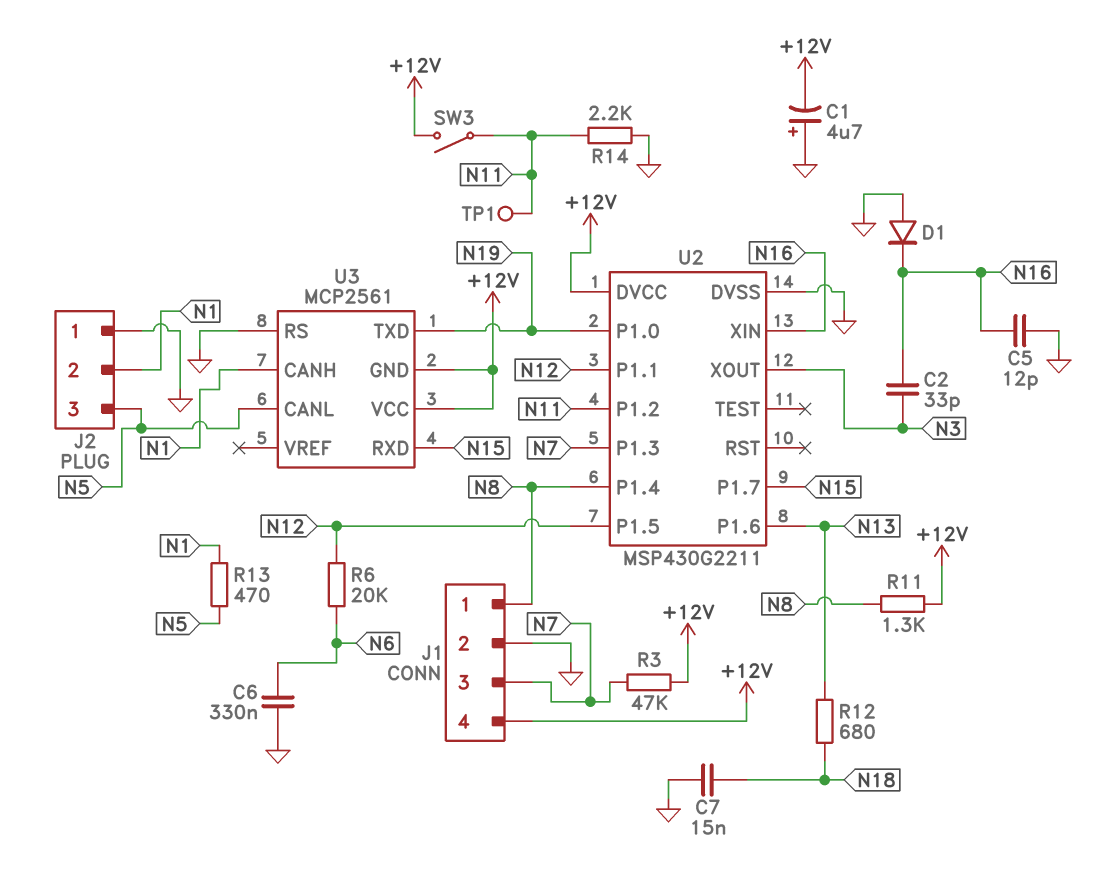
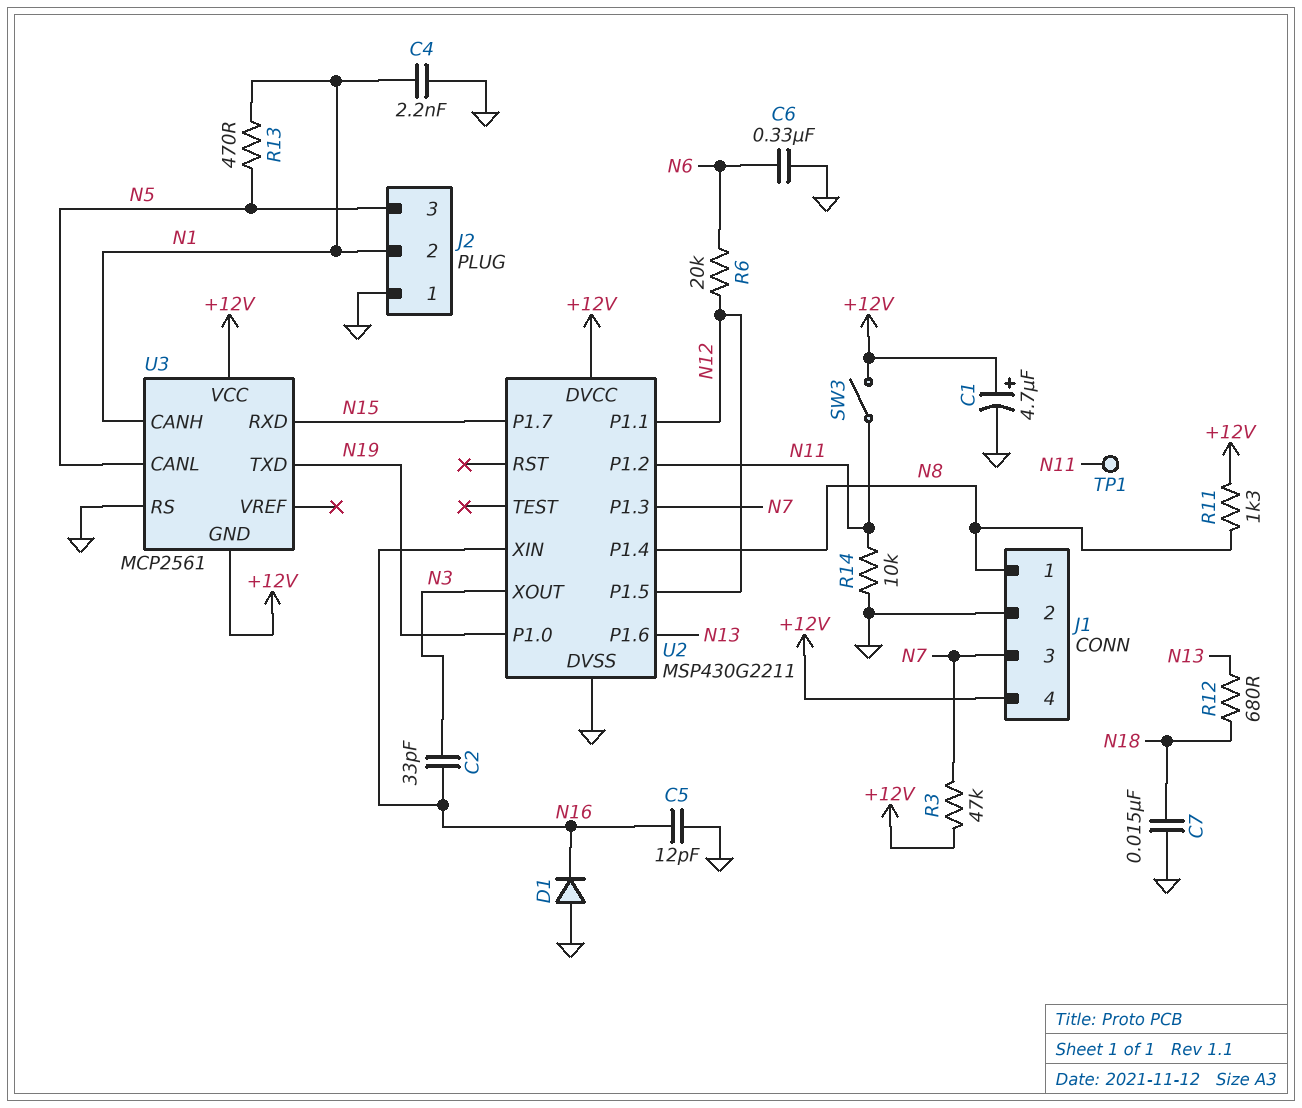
C1: 4.7uF (plus GND, minus +12V) -> 4.7uF (plus +12V, minus GND)
C4: none -> 2.2nF (GND, N1)
R14: 2.2k (GND, N11) -> 10k (GND, N11)

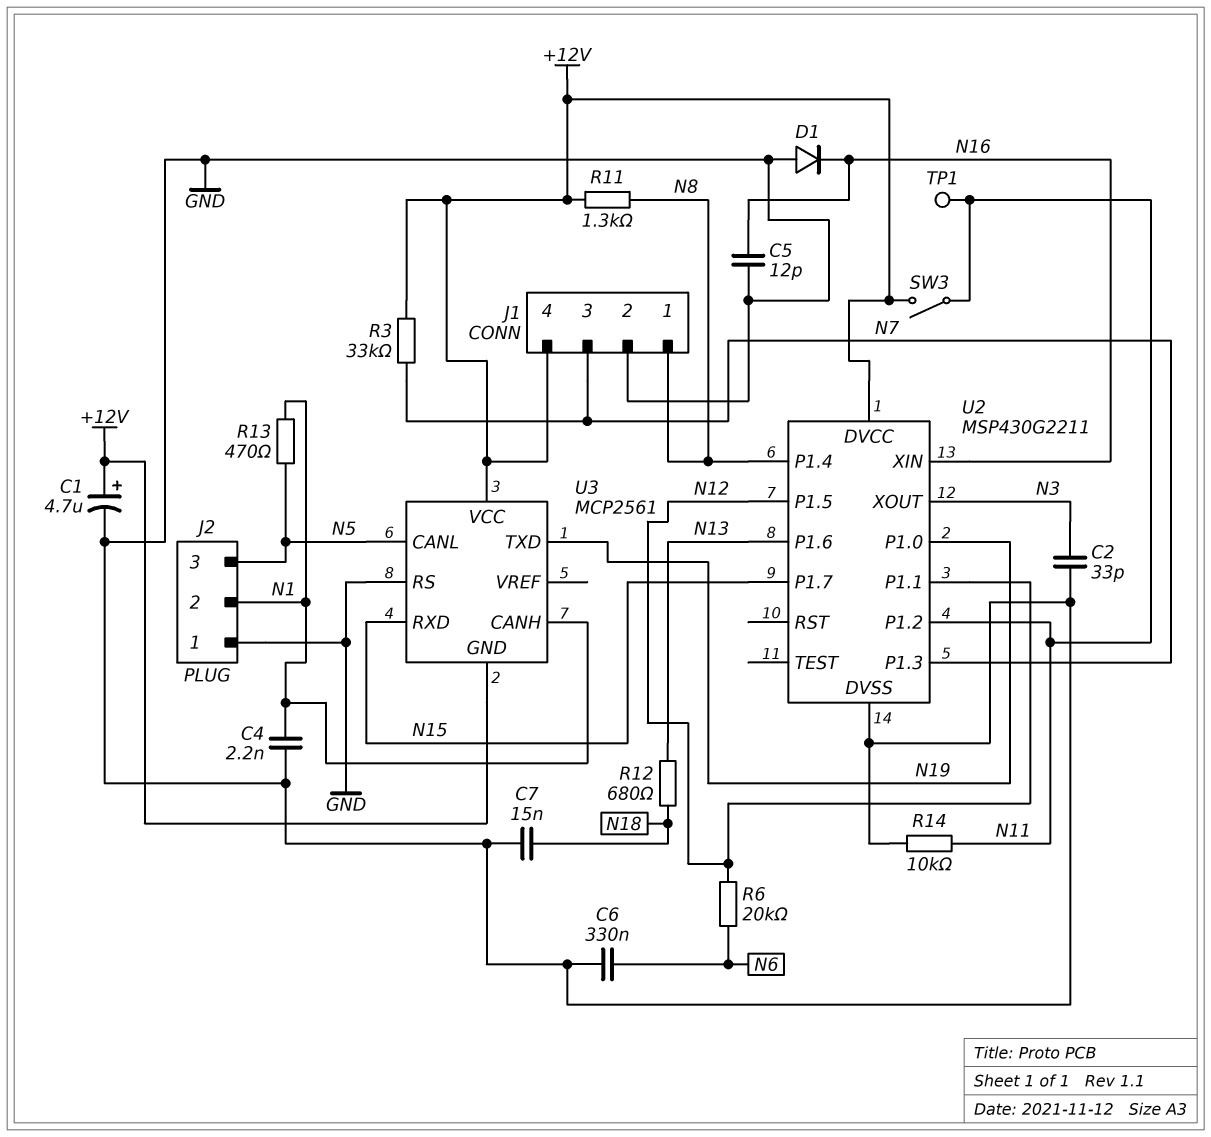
C2: 33pF (N3, N16) -> 33pF (GND, N3)
R3: 47k (+12V, N7) -> 33k (+12V, N7)

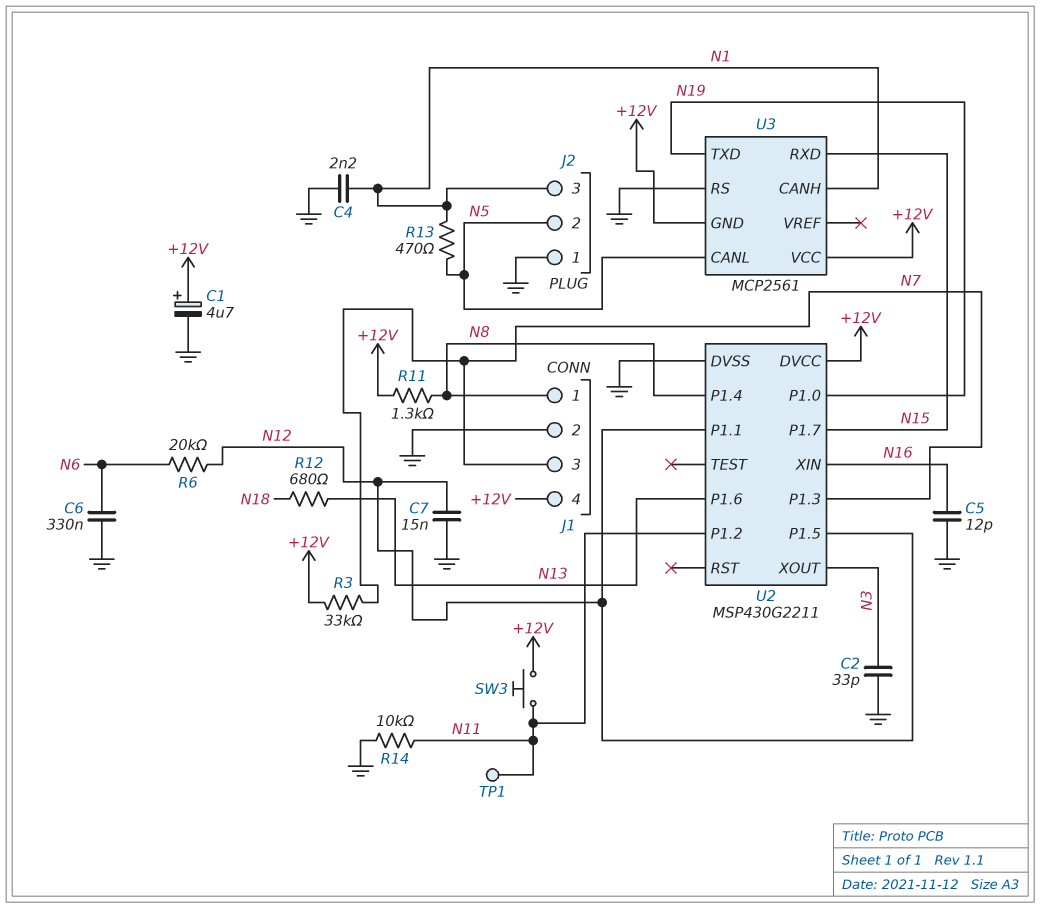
C7: 15nF (GND, N18) -> 15nF (GND, N12)
D1: diode (A GND, K N16) -> none
J2 pin 2: N1 -> N5
J2 pin 3: N5 -> N1
SW3: switch (+12V, N11) -> button (+12V, N11)

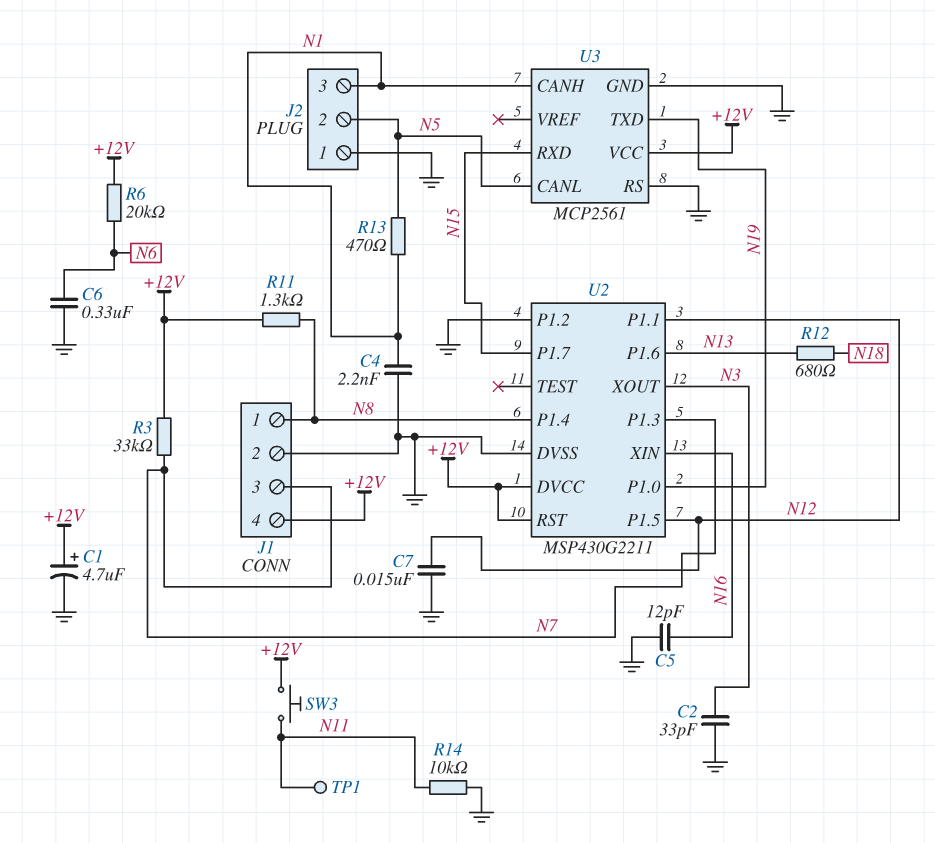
R6: 20k (N6, N12) -> 20k (+12V, N6)
U2 pin P1.2: N11 -> GND
U2 pin RST: none -> +12V
U3 pin GND: +12V -> GND

